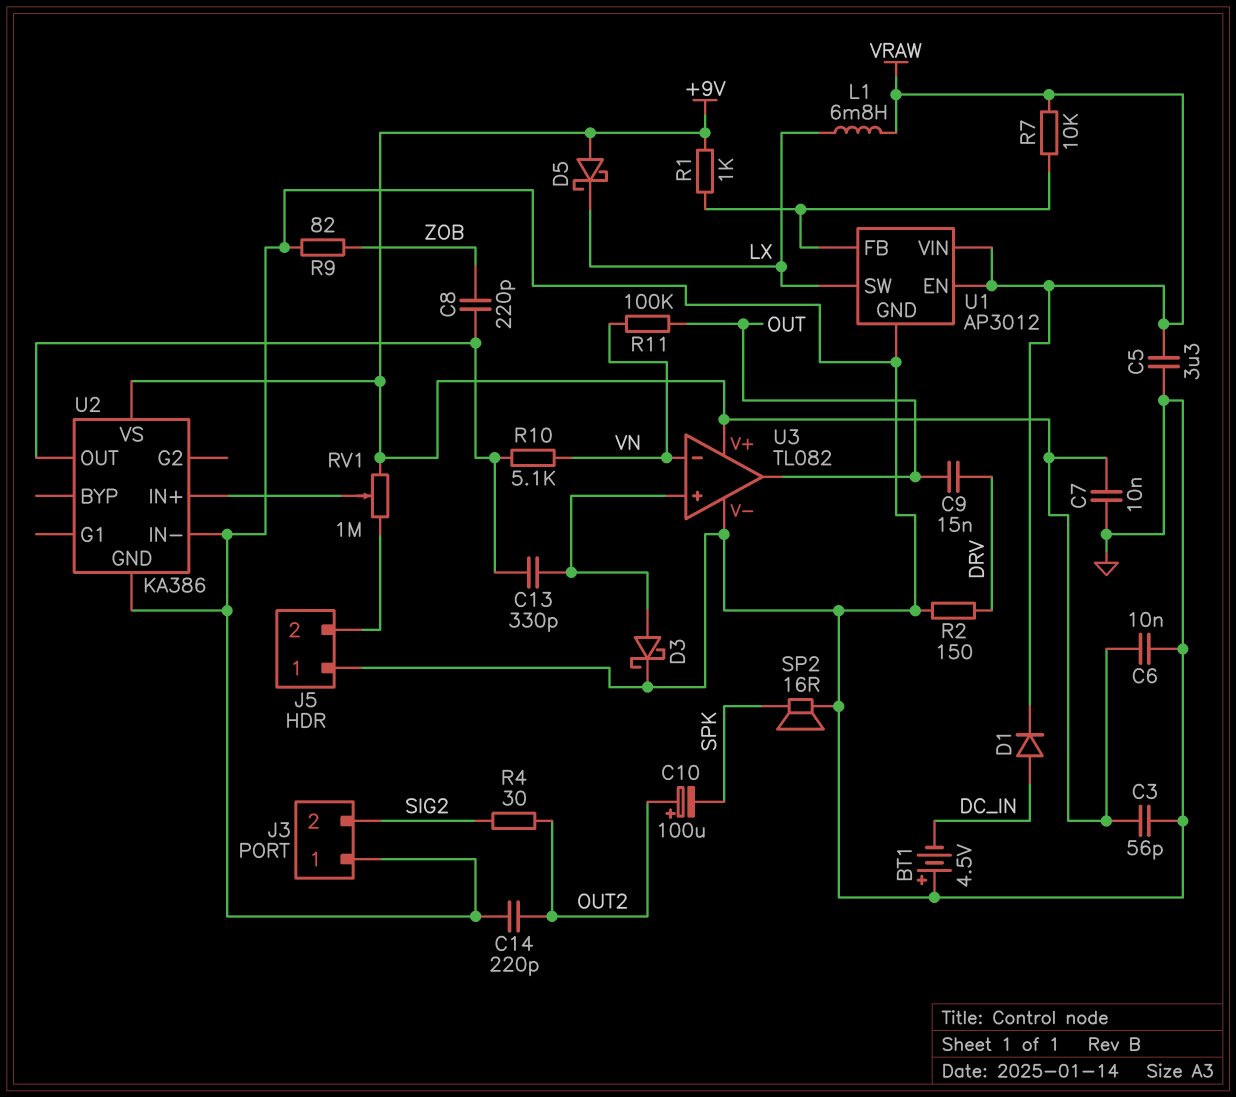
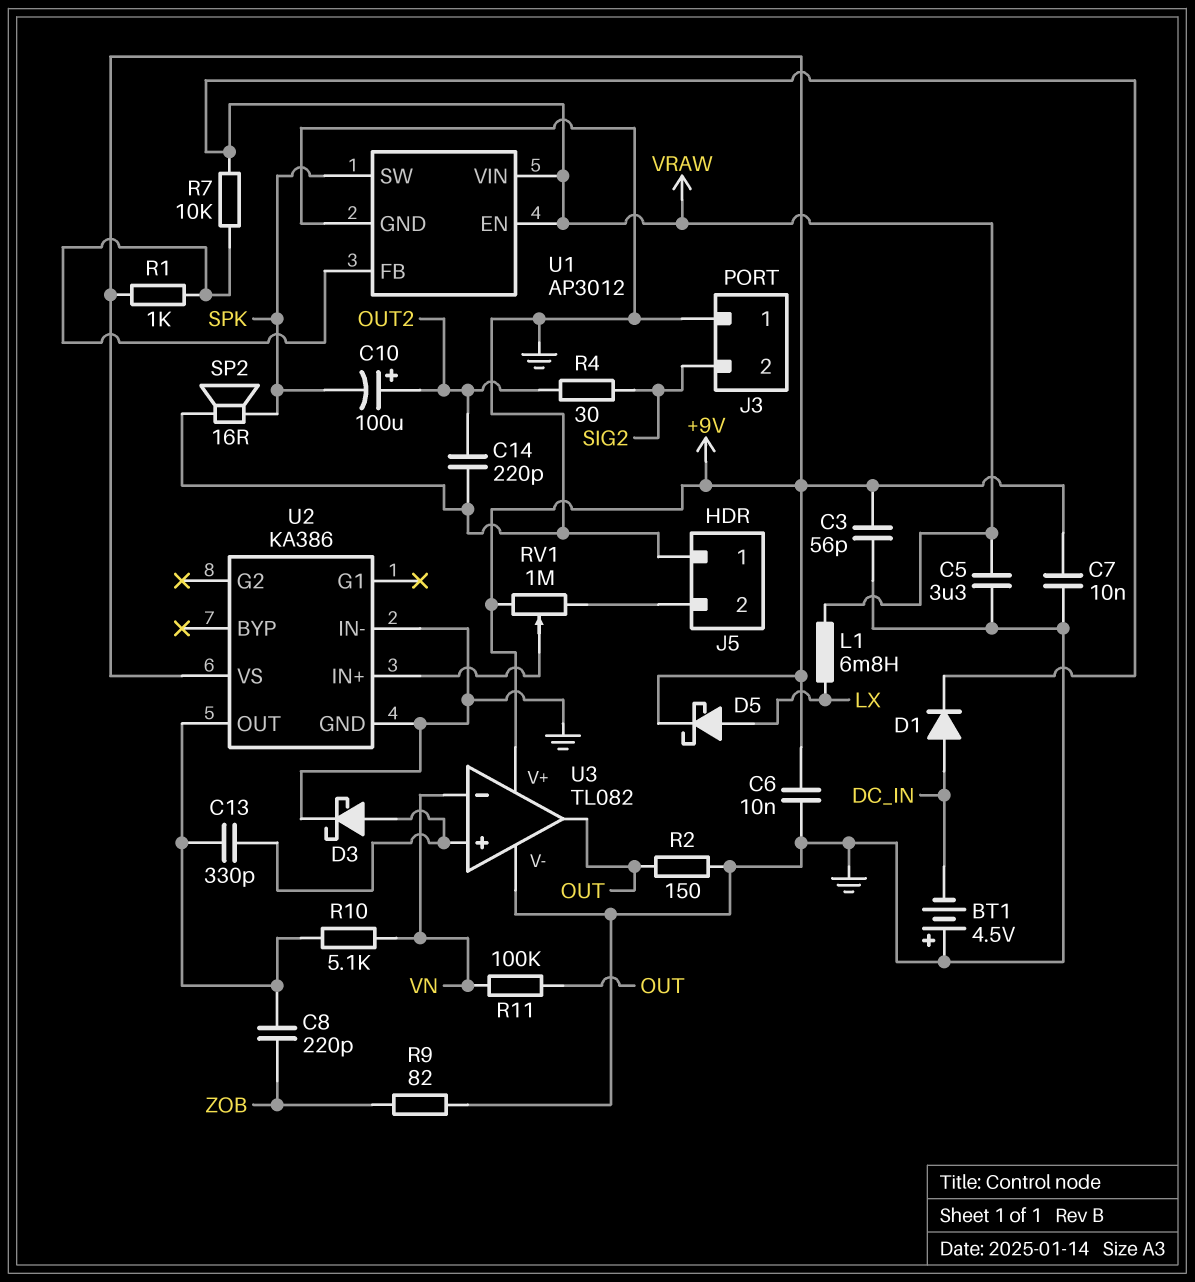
C9: 15nF (DRV, OUT) -> none
D5: schottky (A +9V, K LX) -> schottky (A LX, K +9V)
R2: 150 (DRV, GND) -> 150 (GND, OUT)
U1 pin SW: LX -> SPK

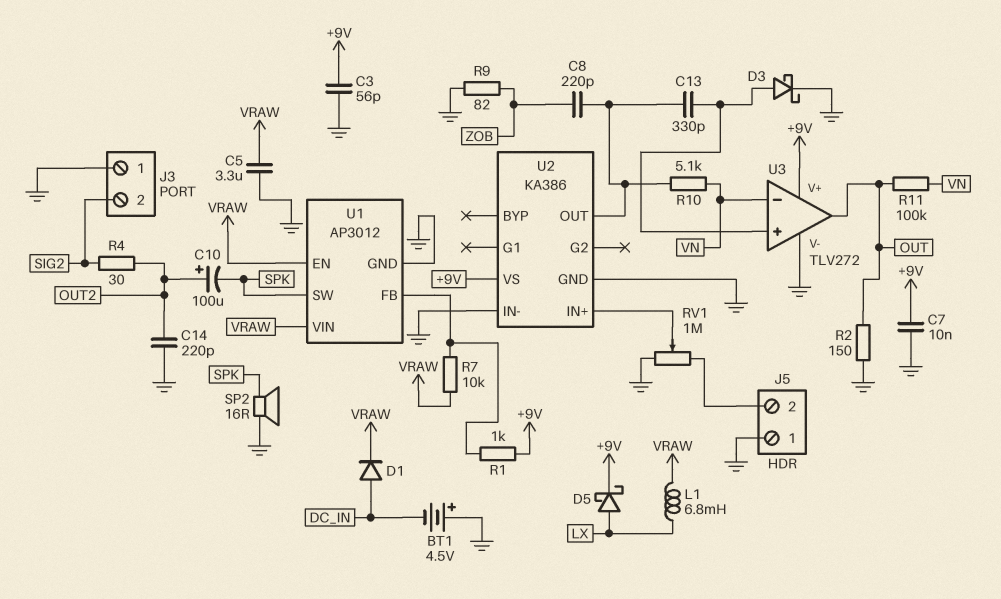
C6: 10nF (+9V, GND) -> none
RV1: 1M (+9V, J5/2, wiper U2/IN+) -> 1M (GND, J5/2, wiper U2/IN+)
U3: TL082 -> TLV272

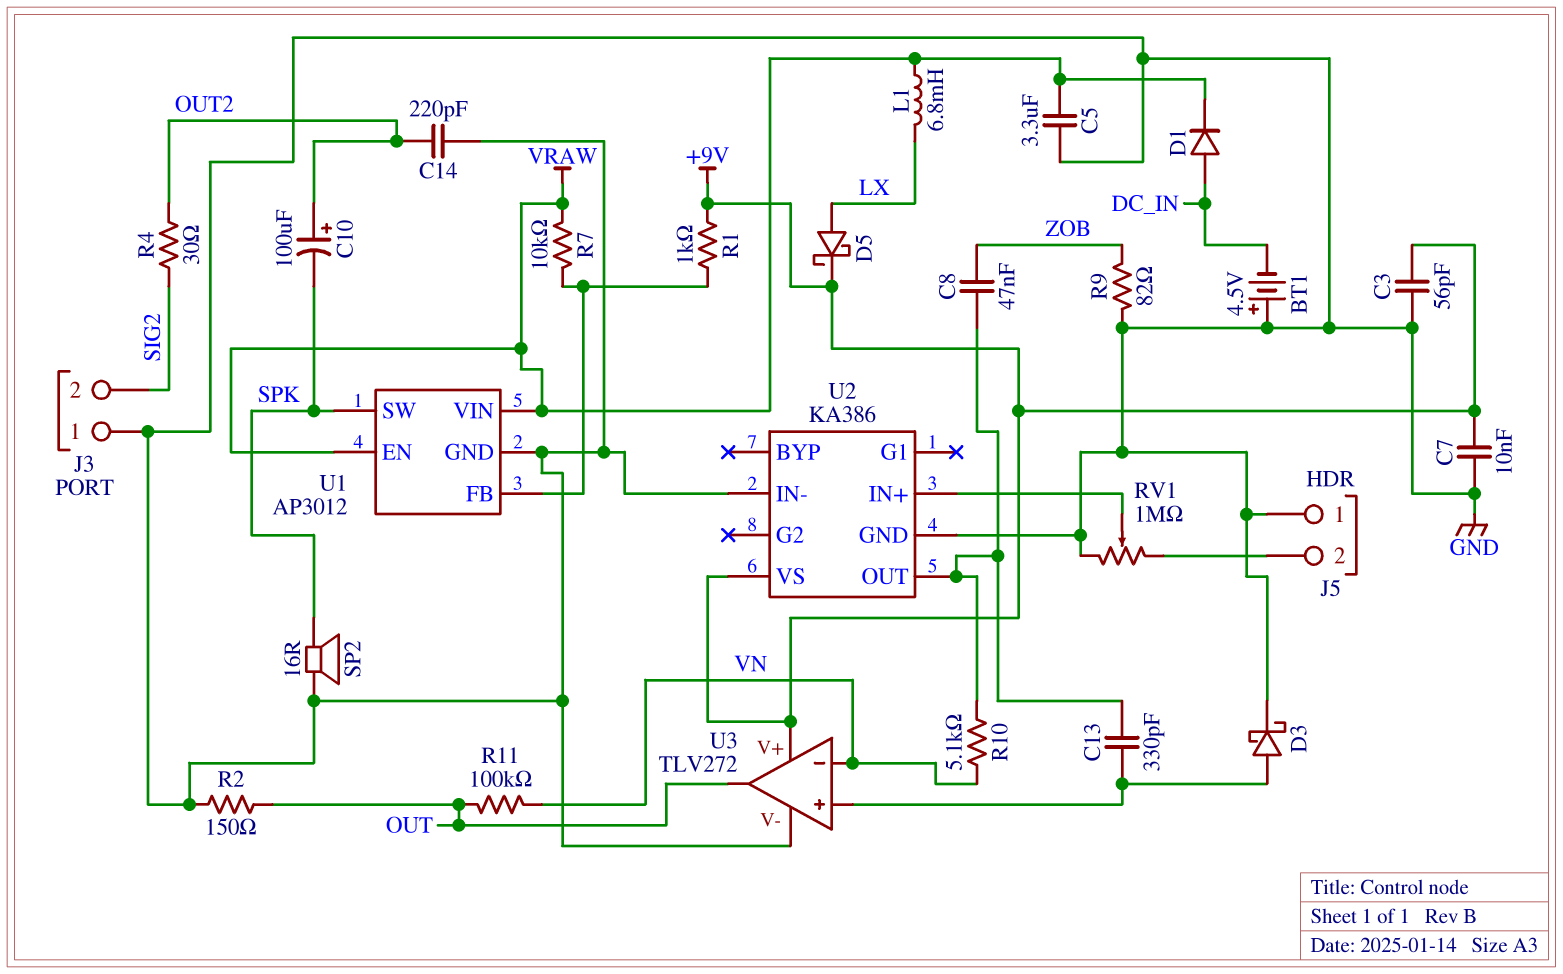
C8: 220pF (U2/OUT, ZOB) -> 47nF (U2/OUT, ZOB)

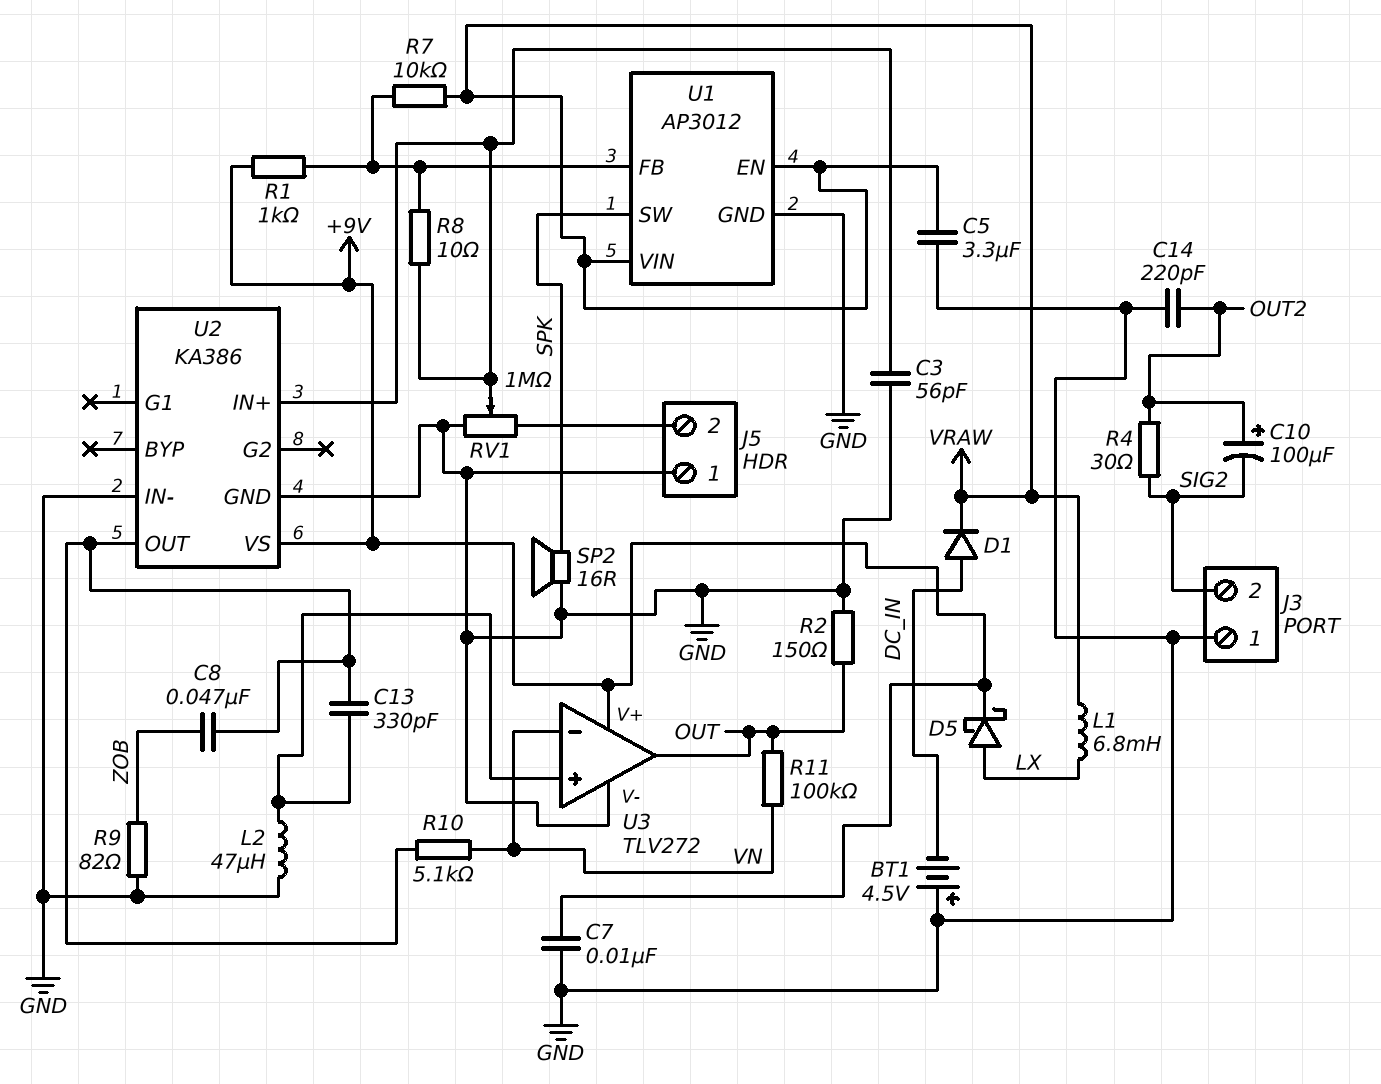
C3: 56pF (+9V, GND) -> 56pF (GND, U2/IN+)
C10: 100uF (plus OUT2, minus SPK) -> 100uF (plus OUT2, minus SIG2)
D3: schottky (A U3/in+, K GND) -> none
L2: none -> 47uH (GND, U3/in+)
R8: none -> 10 (U1/FB, U2/IN+)

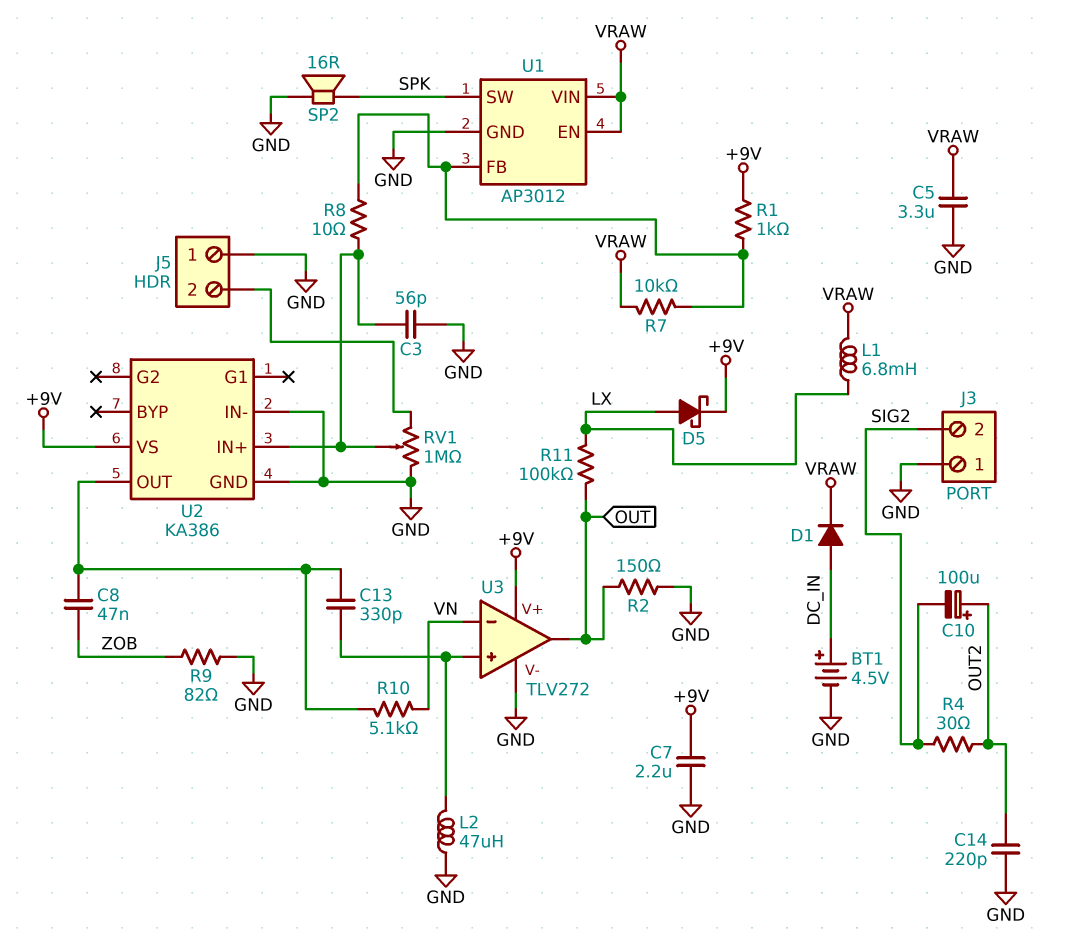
BT1: 4.5V (plus GND, minus DC_IN) -> 4.5V (plus DC_IN, minus GND)
C7: 10nF (+9V, GND) -> 2.2uF (+9V, GND)
R11: 100k (OUT, VN) -> 100k (LX, OUT)

